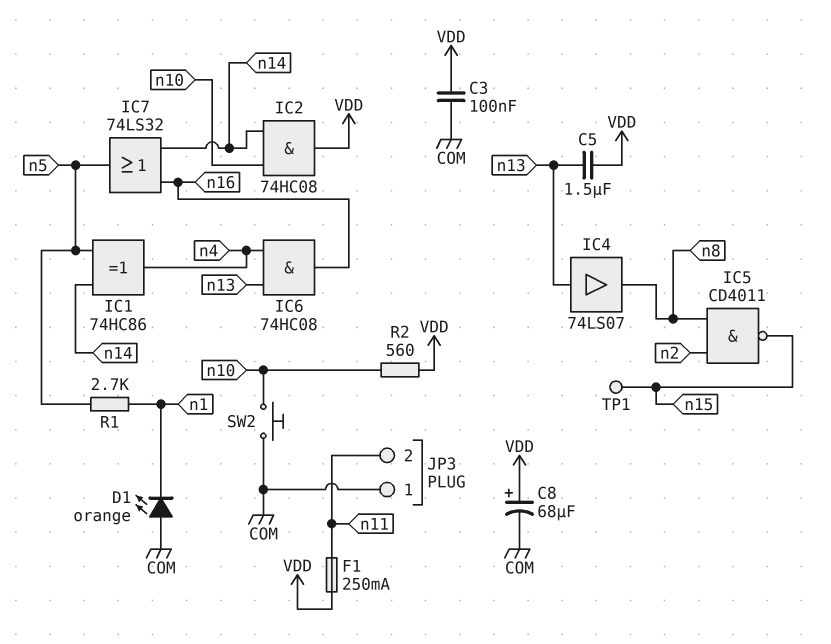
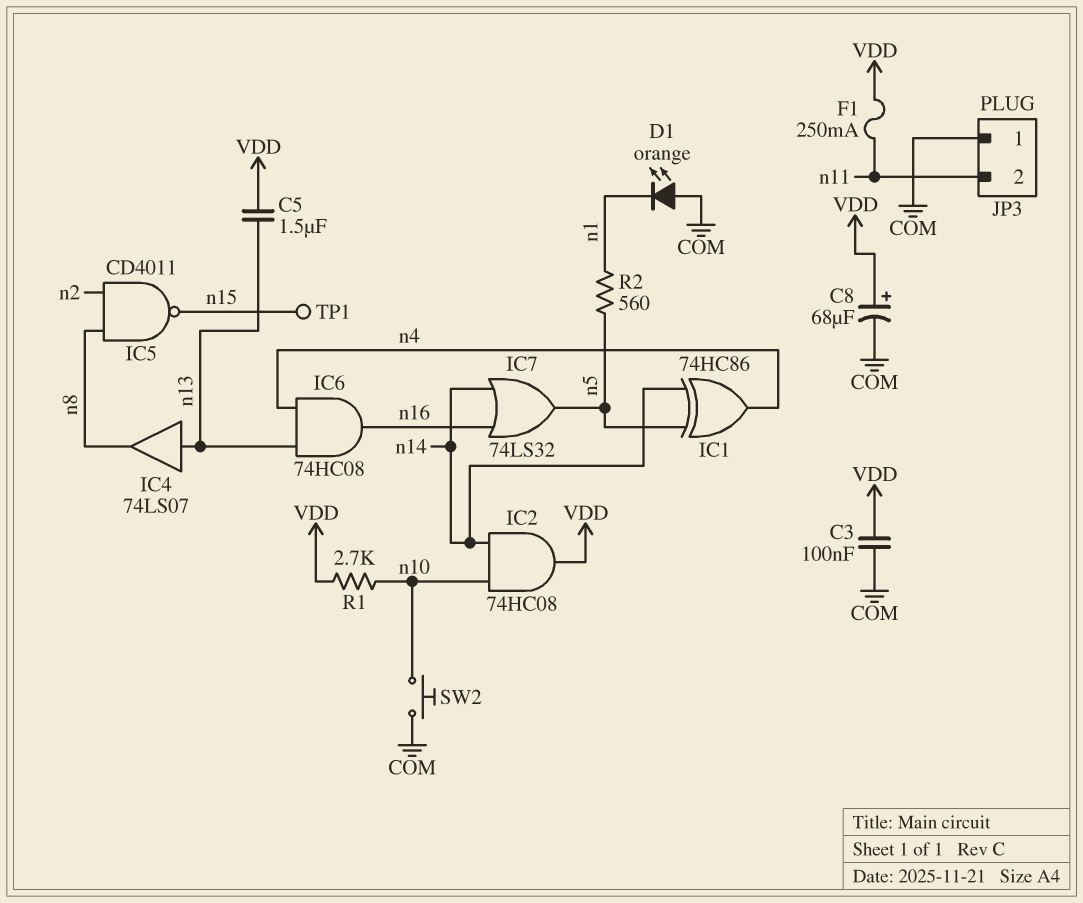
R1: 2.7k (n1, n5) -> 2.7k (VDD, n10)
R2: 560 (VDD, n10) -> 560 (n1, n5)

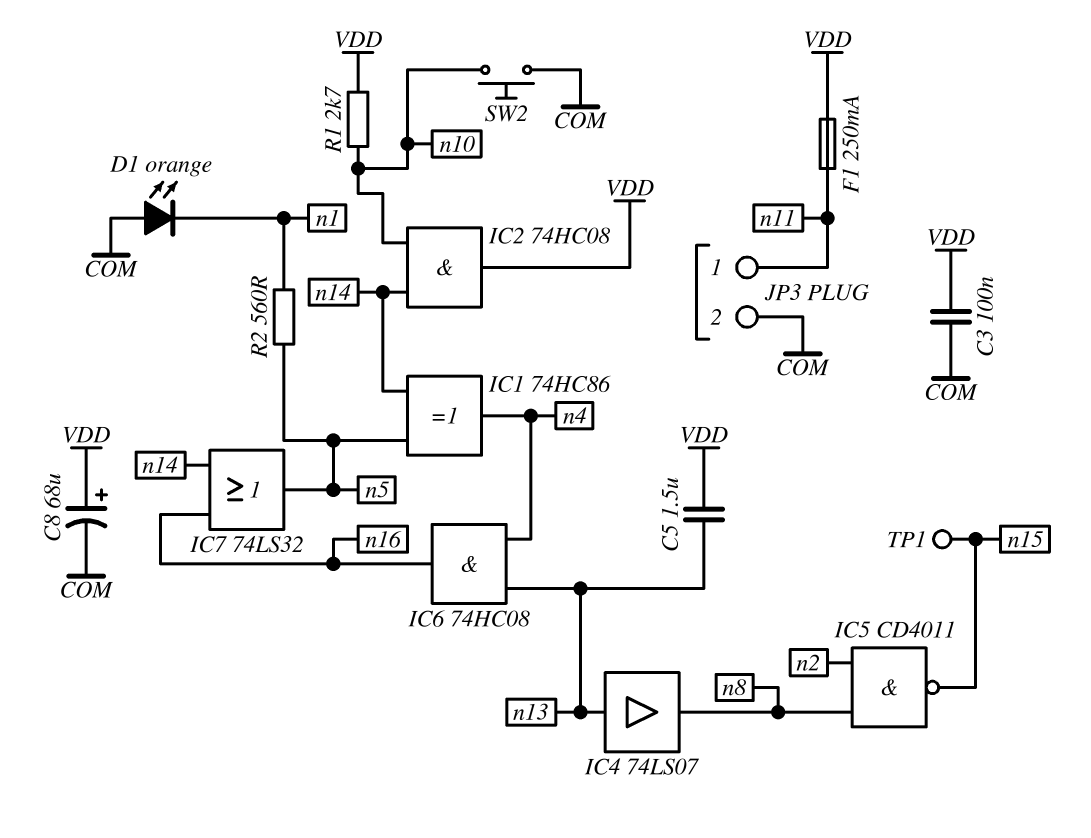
JP3 pin 1: COM -> n11
JP3 pin 2: n11 -> COM

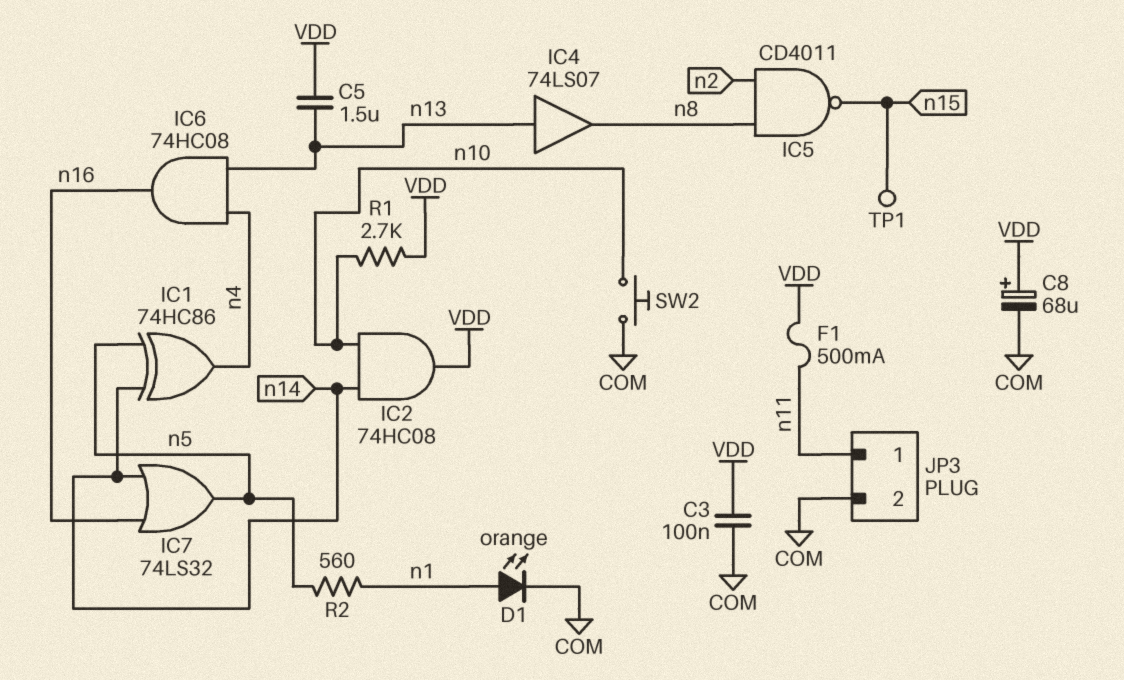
D1: LED orange (A COM, K n1) -> LED orange (A n1, K COM)
F1: 250mA (VDD, n11) -> 500mA (VDD, n11)

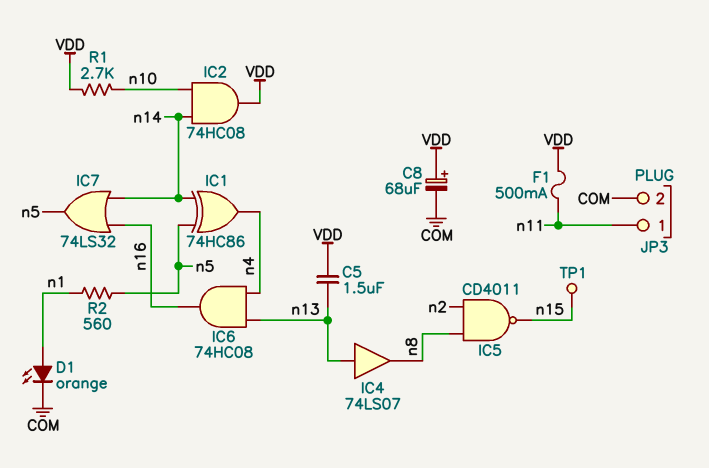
C3: 100nF (COM, VDD) -> none
SW2: button (COM, n10) -> none

